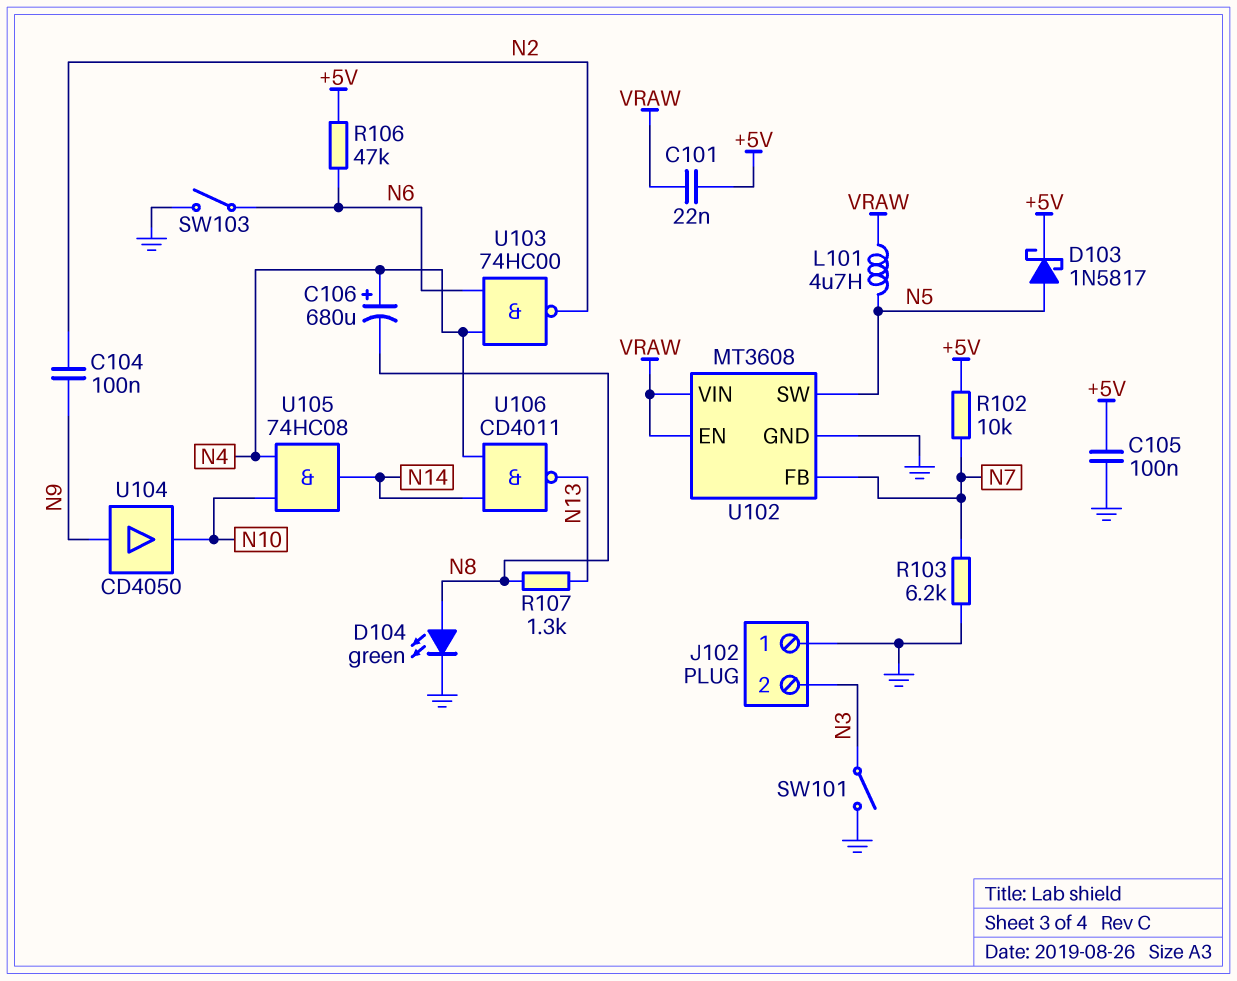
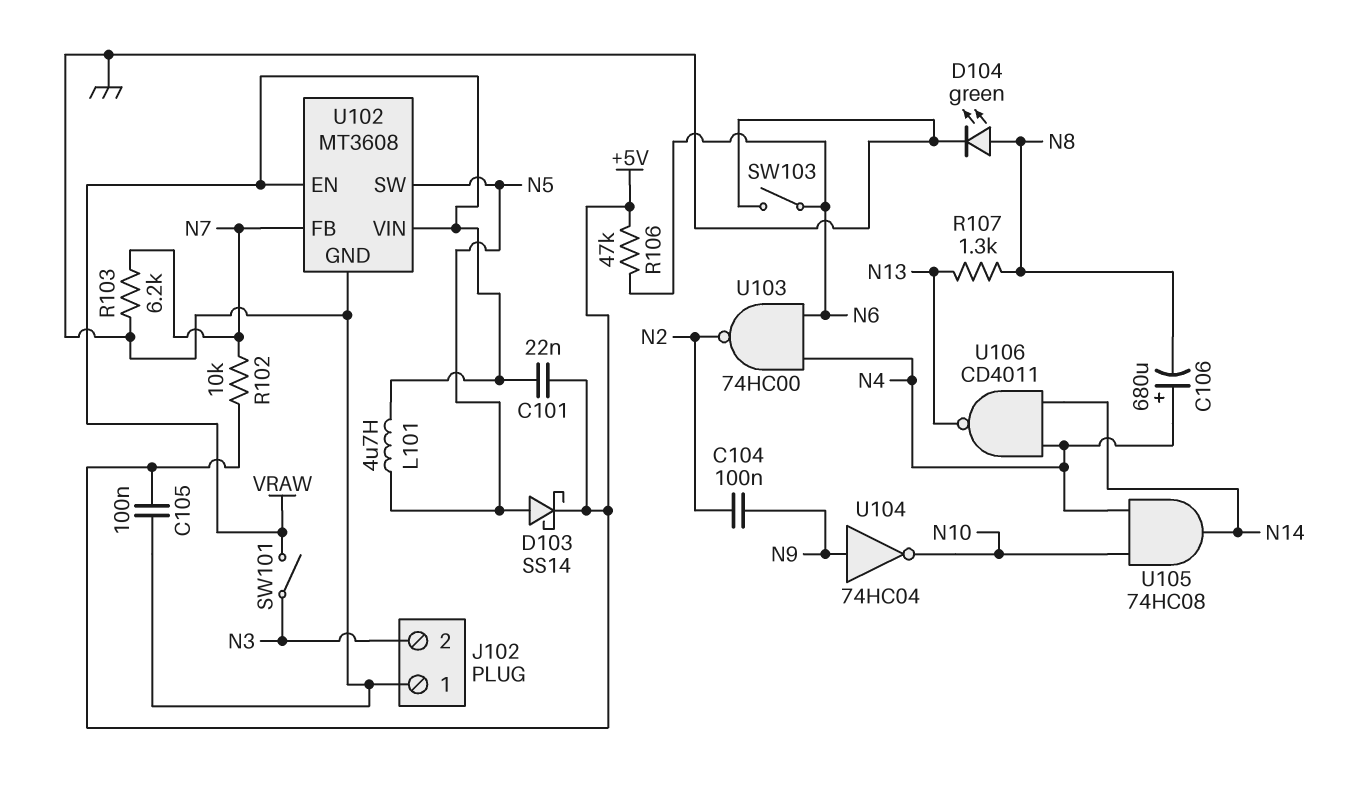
D103: schottky 1N5817 (A N5, K +5V) -> schottky SS14 (A N5, K +5V)
SW101: switch (GND, N3) -> switch (N3, VRAW)
U104: buffer CD4050 (in N9, out N10) -> NOT 74HC04 (in N9, out N10)

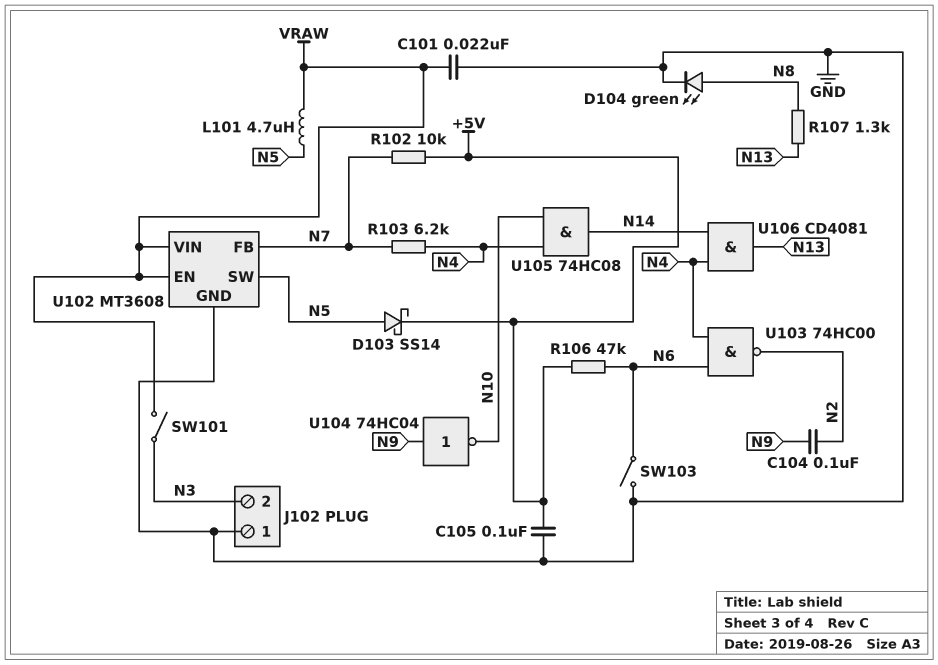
C101: 22nF (+5V, VRAW) -> 22nF (GND, VRAW)
C106: 680uF (plus N4, minus N8) -> none
R103: 6.2k (GND, N7) -> 6.2k (N4, N7)
U106: NAND CD4011 (in N4, in N14, out N13) -> AND CD4081 (in N4, in N14, out N13)

